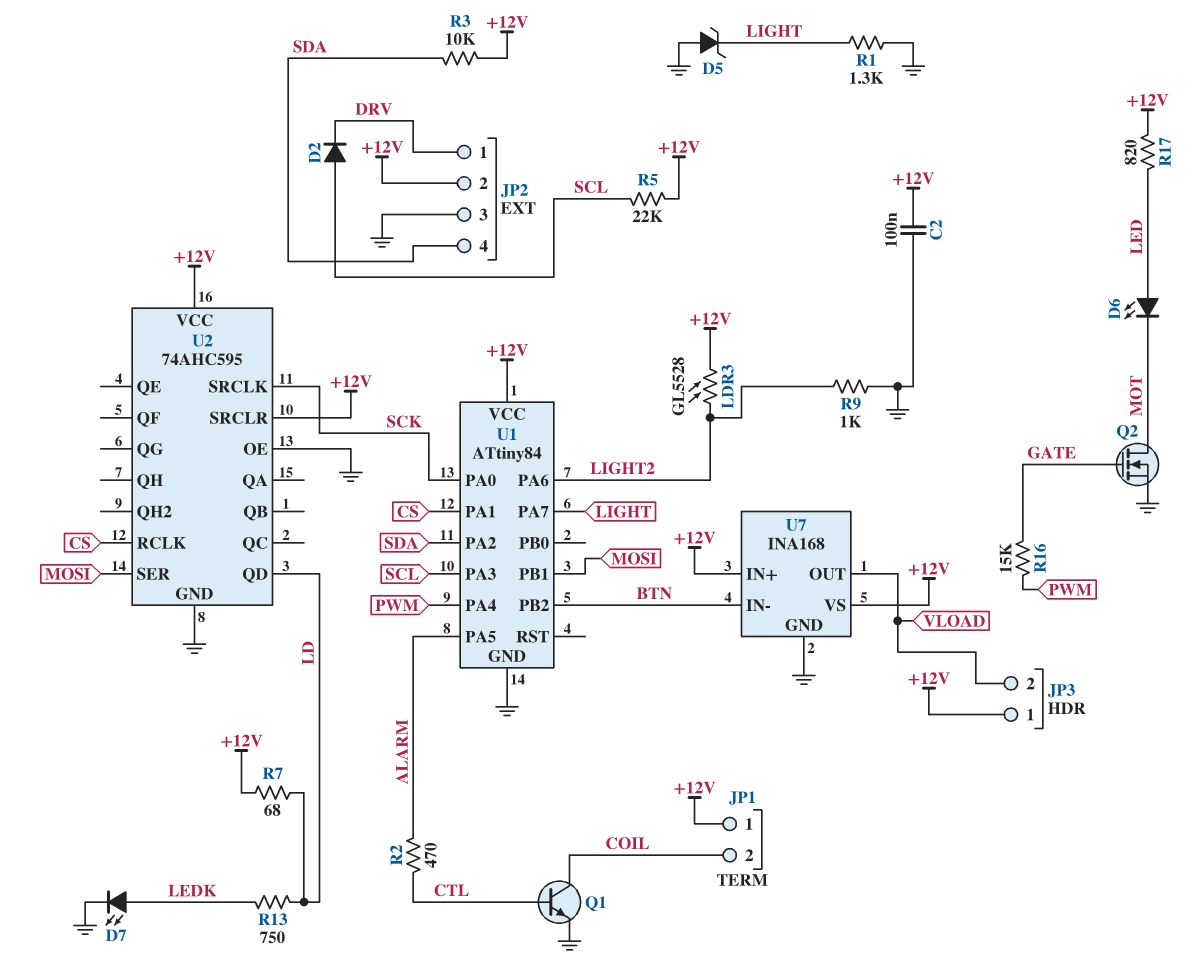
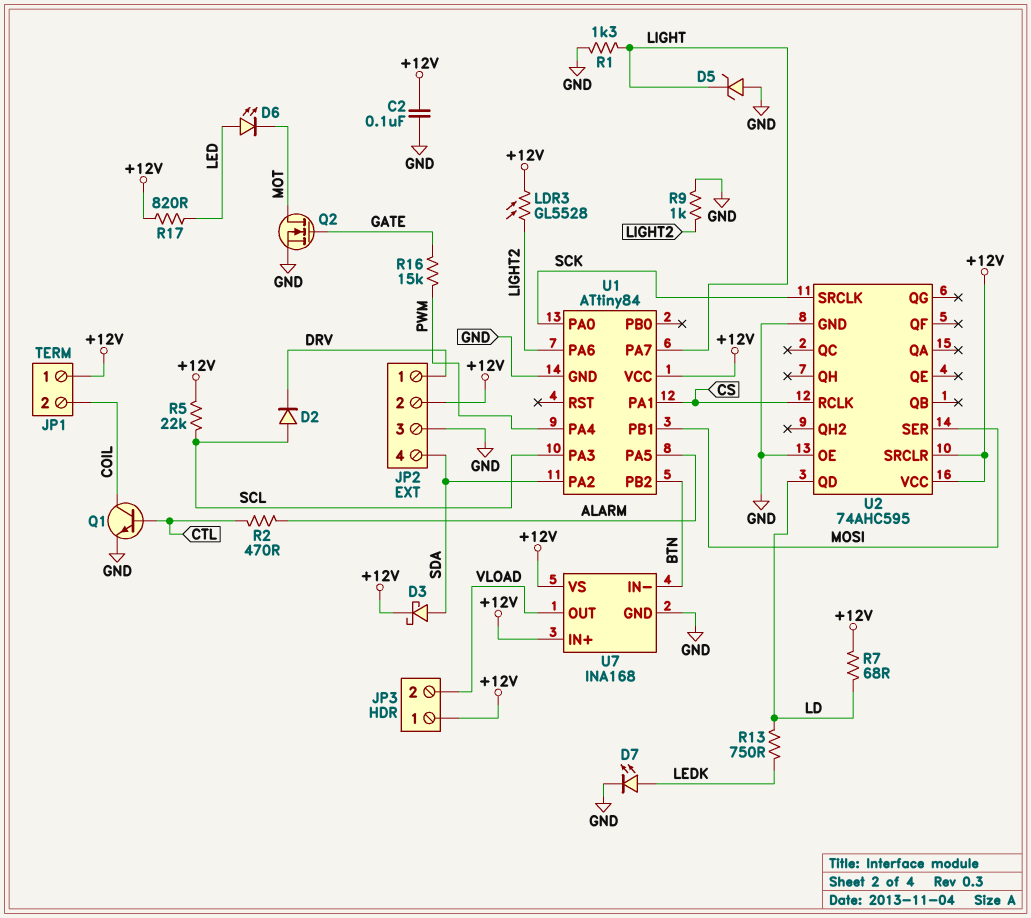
D3: none -> schottky (A SDA, K +12V)
R3: 10k (+12V, SDA) -> none

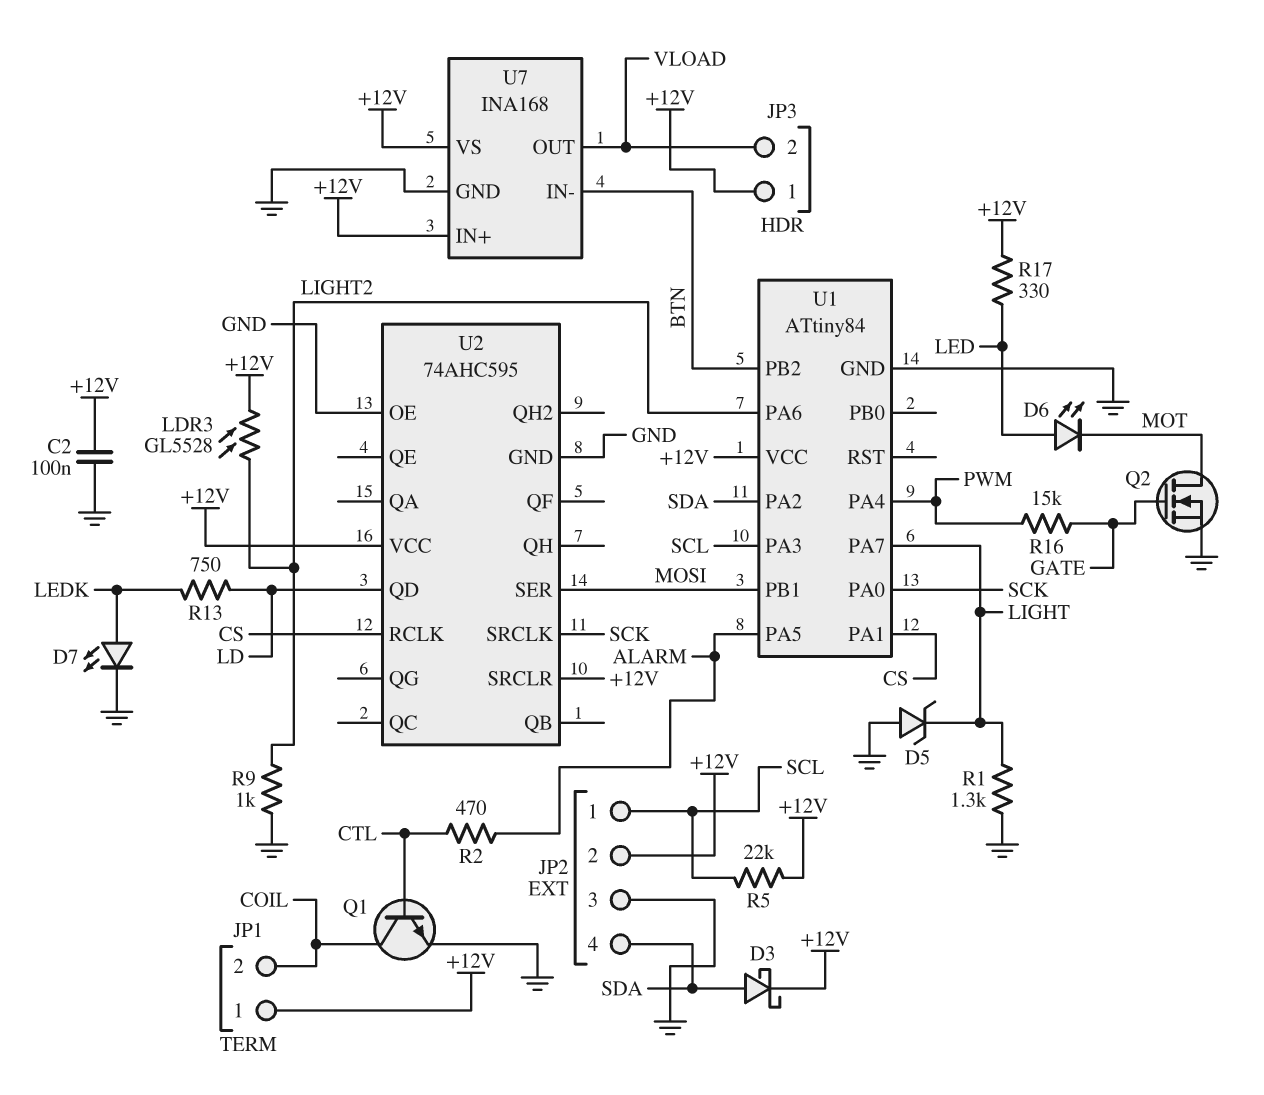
D2: diode (A SCL, K DRV) -> none
JP2 pin 1: DRV -> SCL
R7: 68 (+12V, LD) -> none
R17: 820 (+12V, LED) -> 330 (+12V, LED)

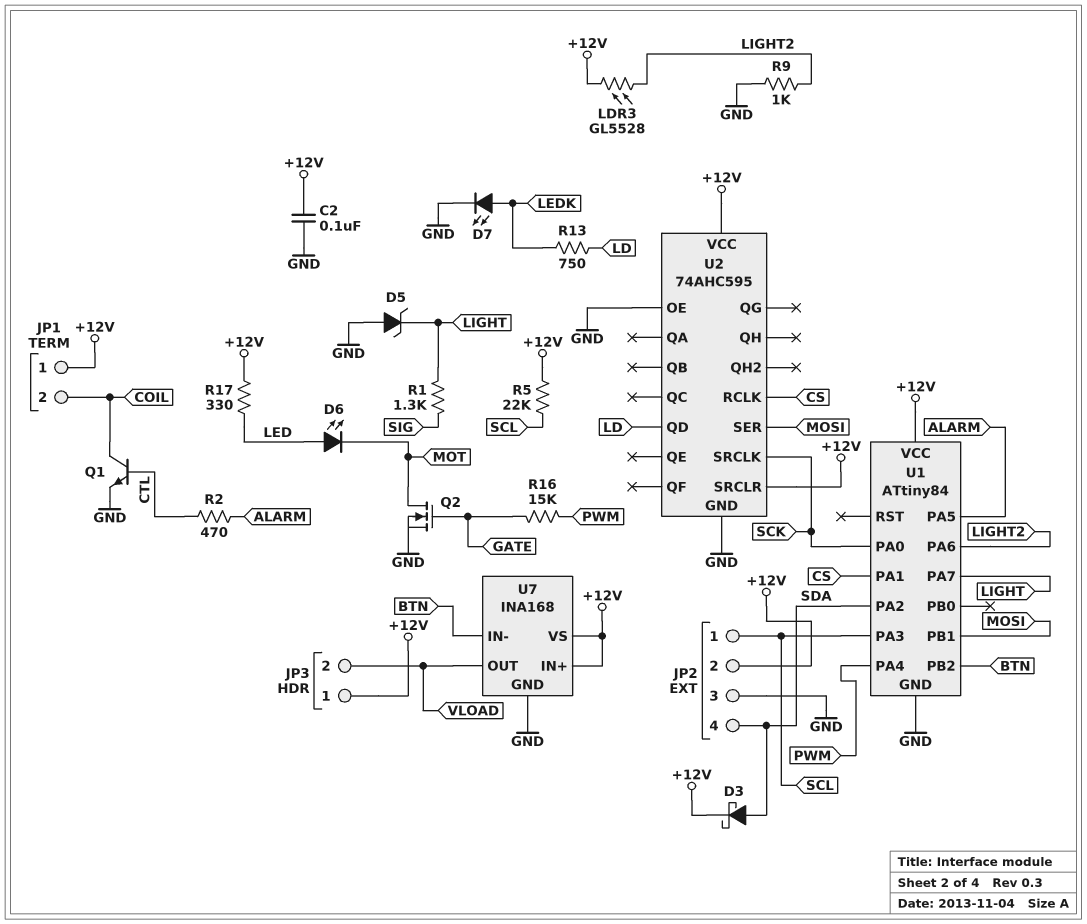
R1: 1.3k (GND, LIGHT) -> 1.3k (LIGHT, SIG)

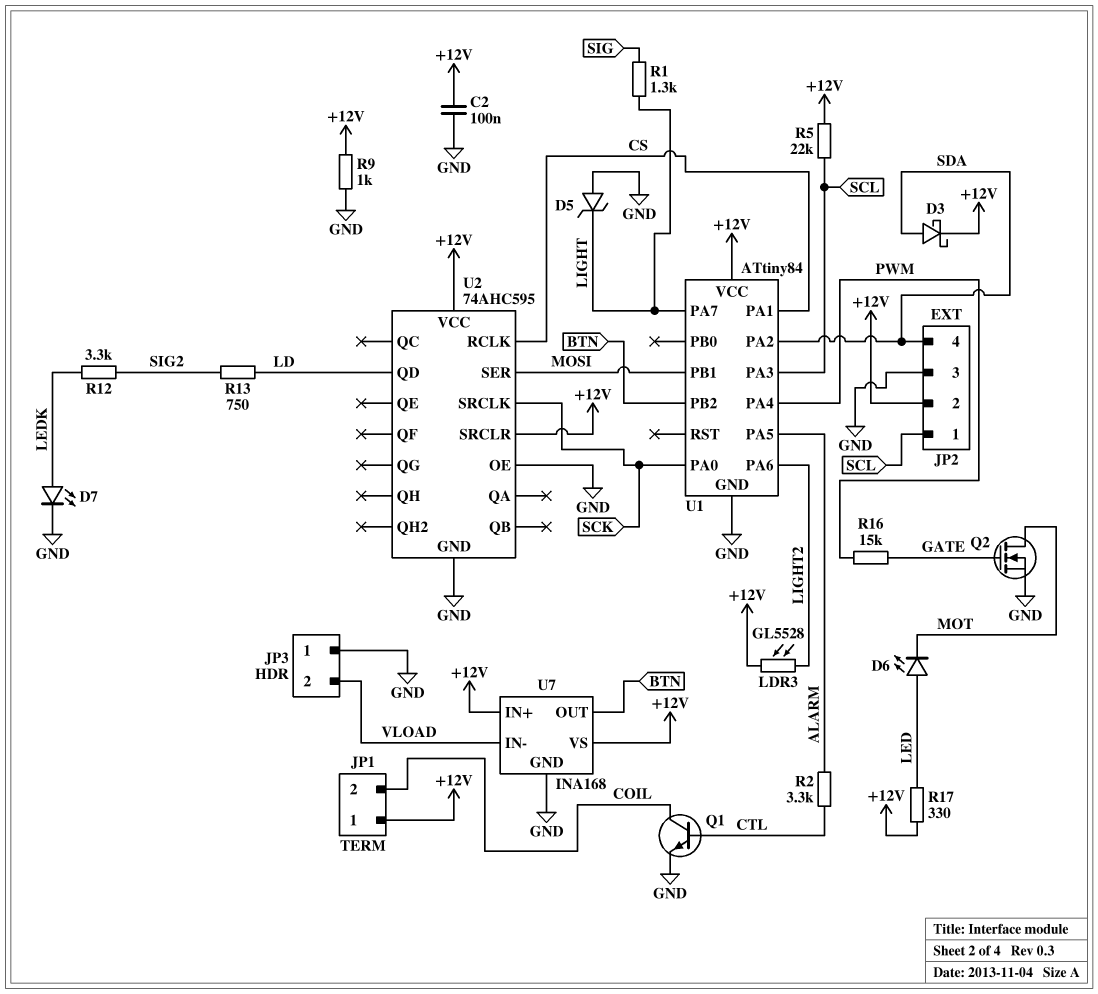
JP3 pin 1: +12V -> GND
R2: 470 (ALARM, CTL) -> 3.3k (ALARM, CTL)
R9: 1k (GND, LIGHT2) -> 1k (+12V, GND)
R12: none -> 3.3k (LEDK, SIG2)
R13: 750 (LD, LEDK) -> 750 (LD, SIG2)
U7 pin IN-: BTN -> VLOAD
U7 pin OUT: VLOAD -> BTN

